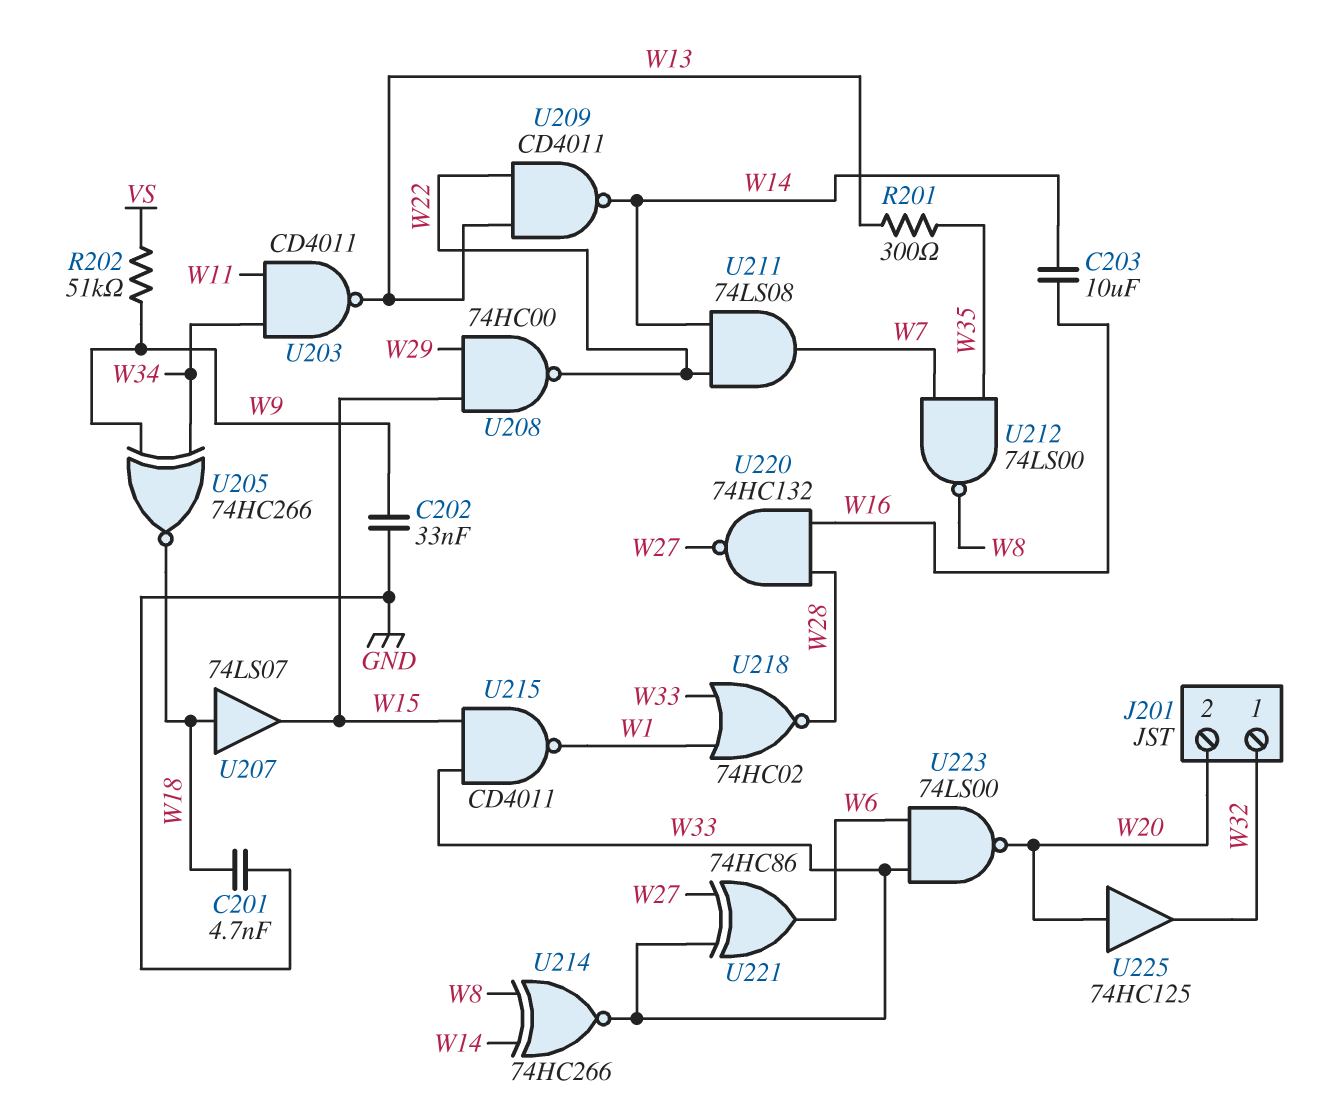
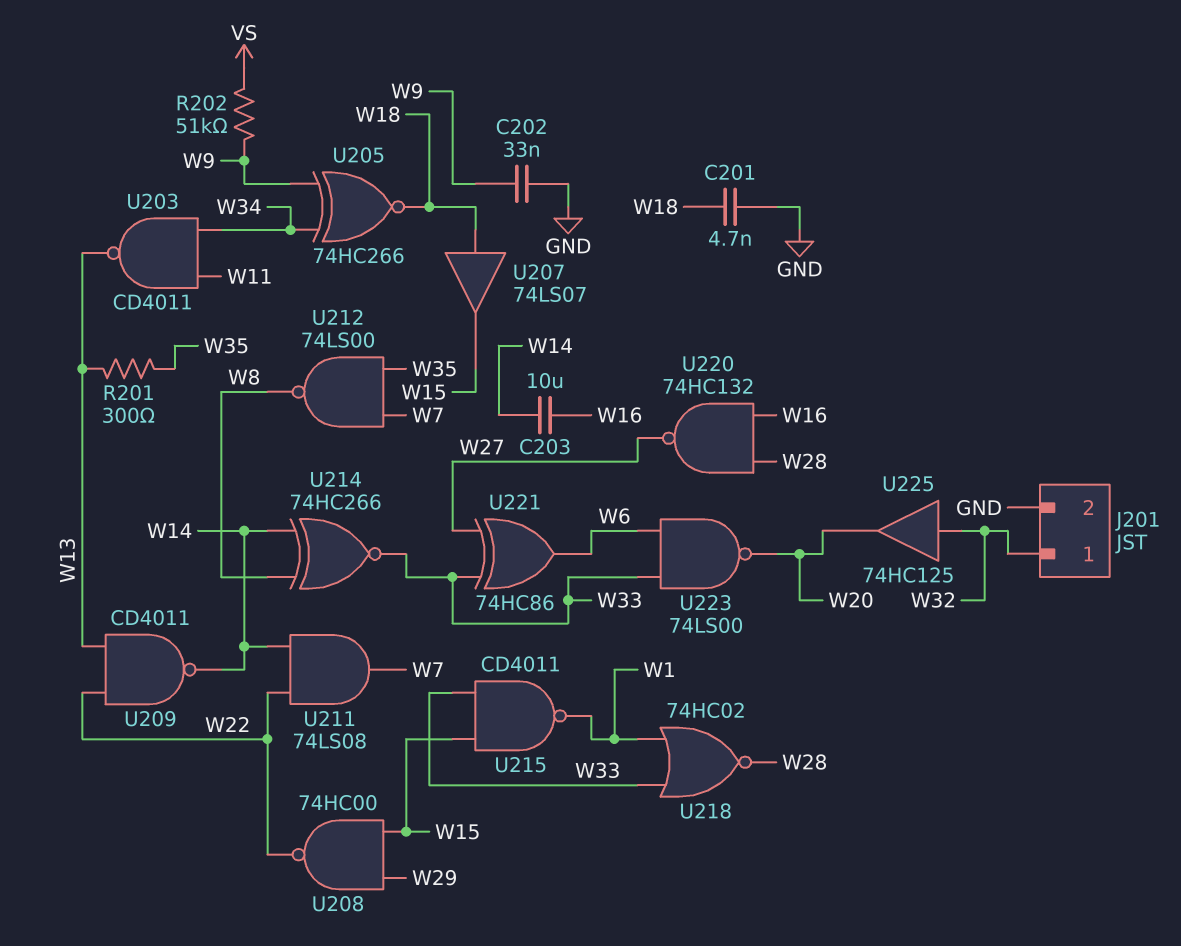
J201 pin 2: W20 -> GND
U225: buffer 74HC125 (in W20, out W32) -> buffer 74HC125 (in W32, out W20)

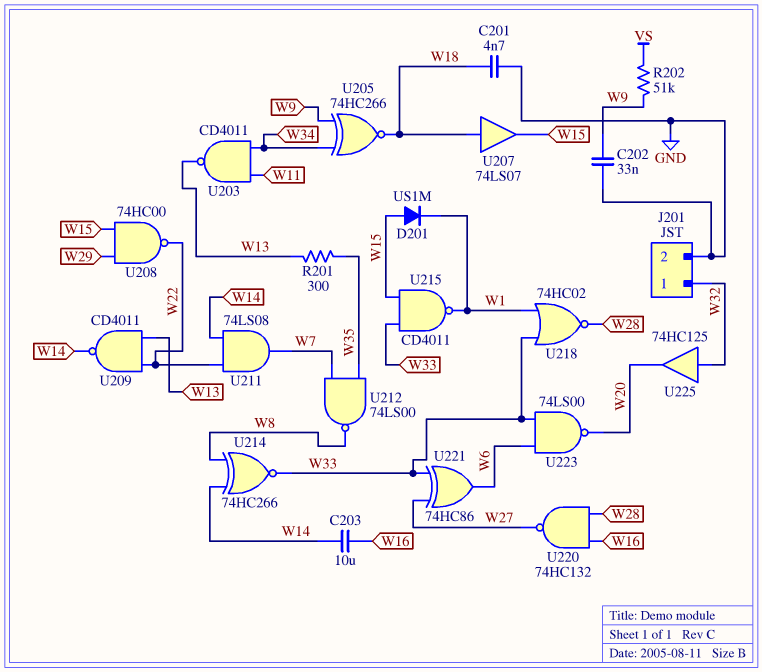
D201: none -> diode US1M (A W15, K W1)

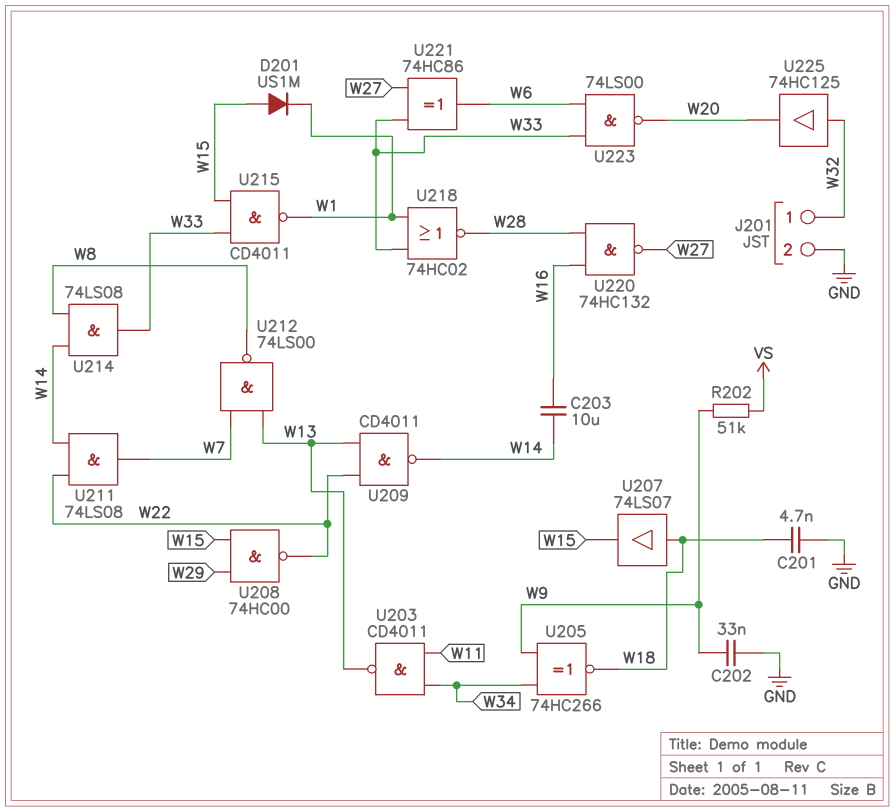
R201: 300 (W13, W35) -> none
U212: NAND 74LS00 (in W7, in W35, out W8) -> NAND 74LS00 (in W7, in W13, out W8)
U214: XNOR 74HC266 (in W8, in W14, out W33) -> AND 74LS08 (in W8, in W14, out W33)

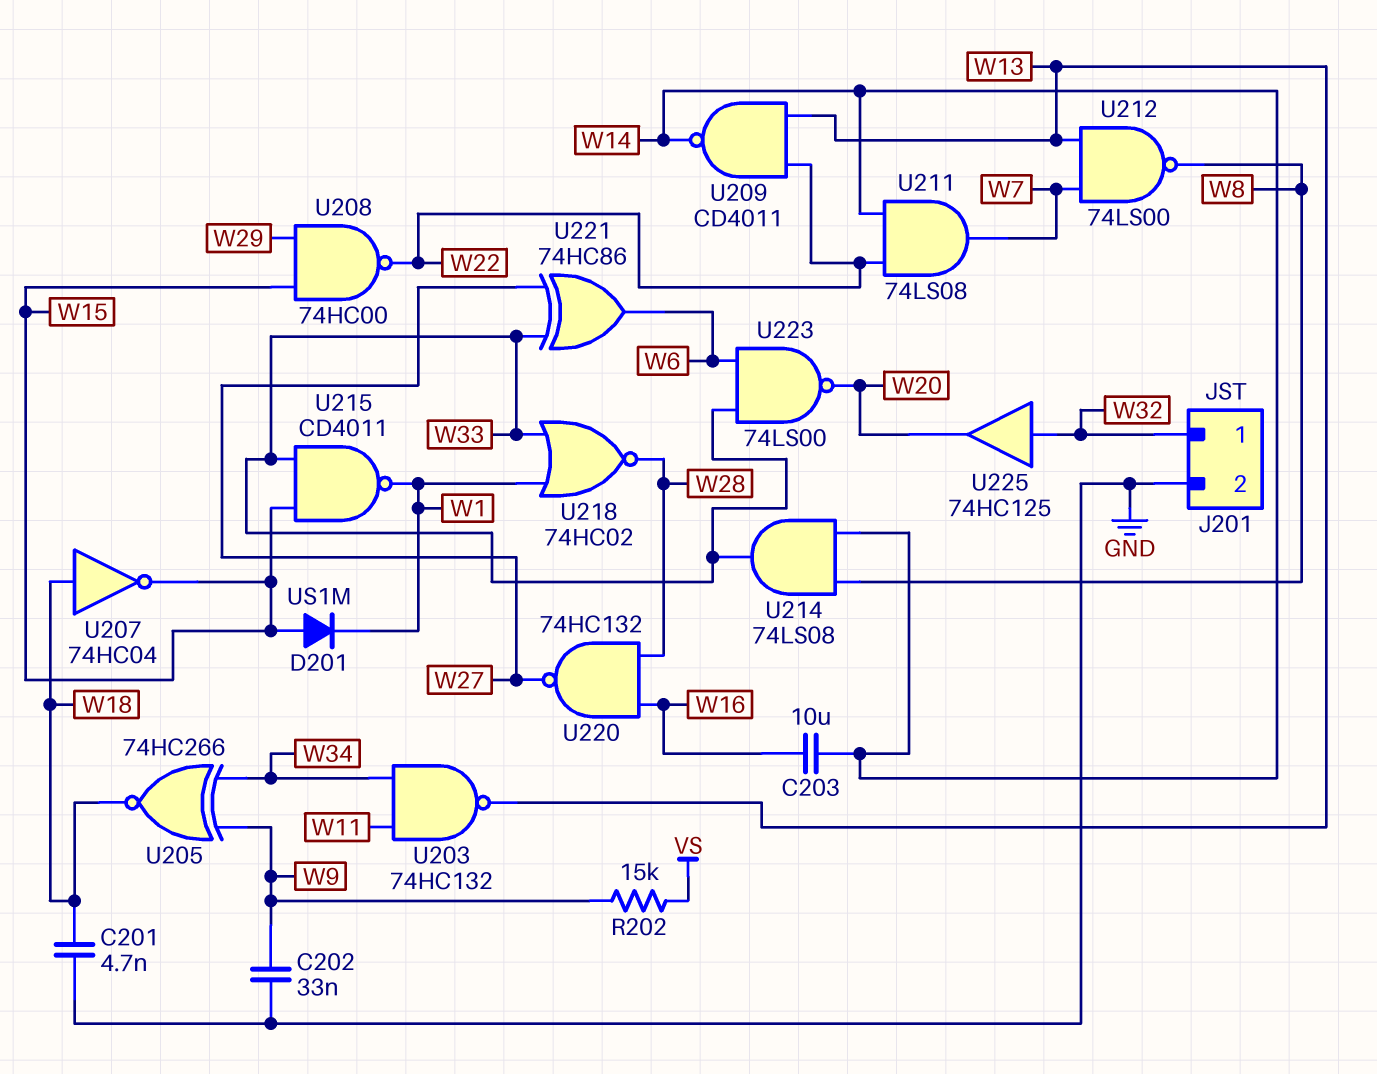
R202: 51k (VS, W9) -> 15k (VS, W9)
U203: NAND CD4011 (in W11, in W34, out W13) -> NAND 74HC132 (in W11, in W34, out W13)
U207: buffer 74LS07 (in W18, out W15) -> NOT 74HC04 (in W18, out W15)

